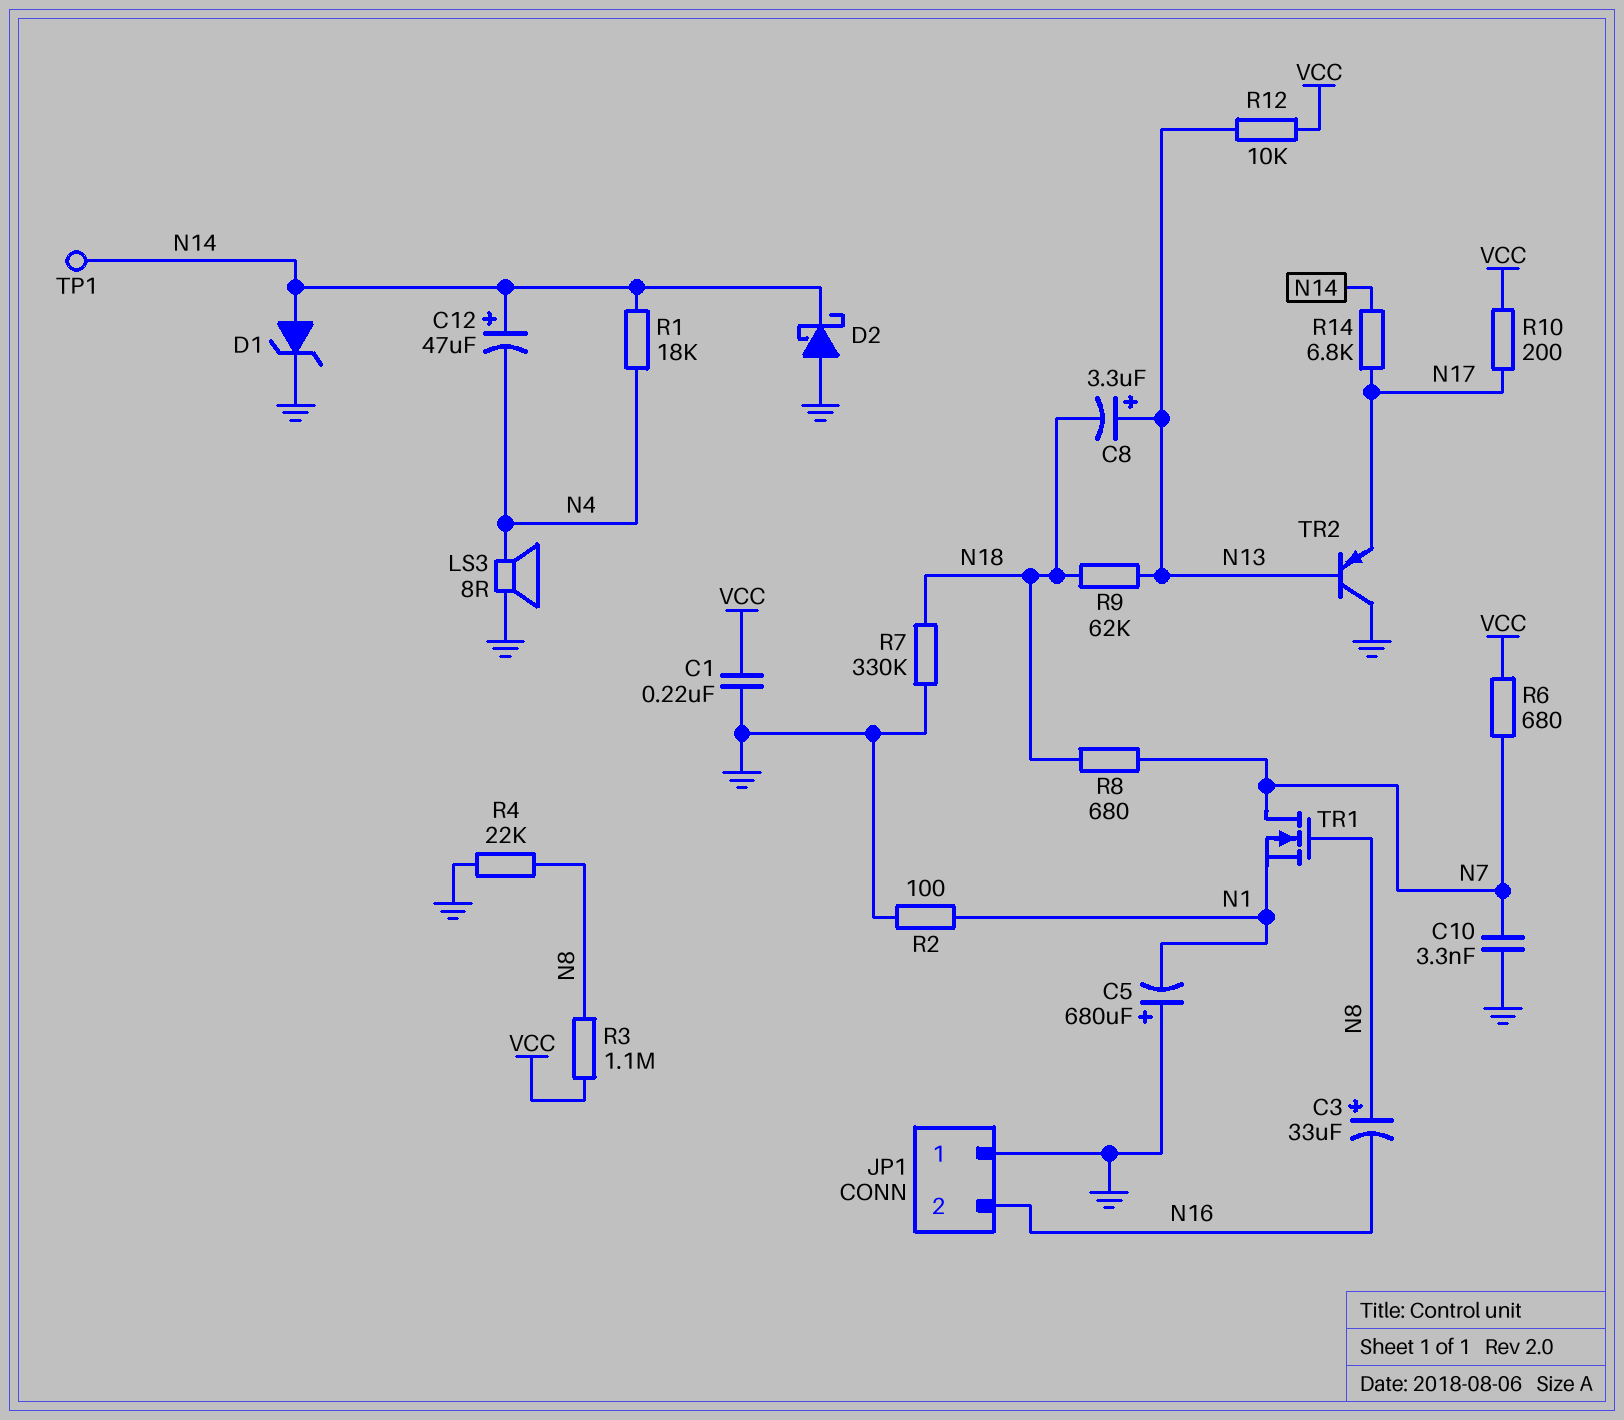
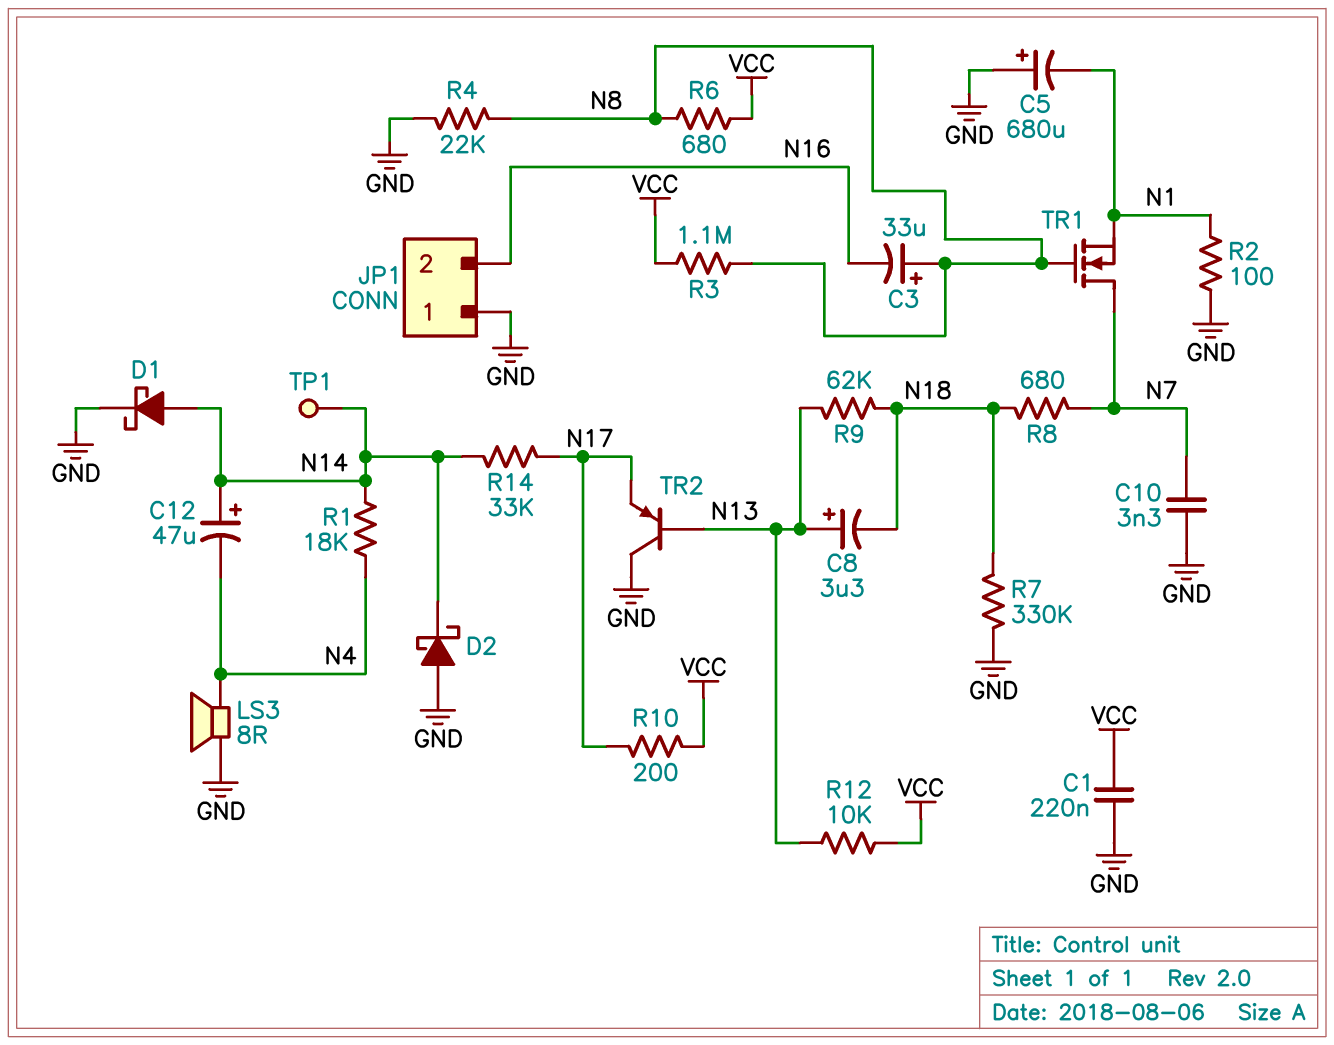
D1: zener (A N14, K GND) -> schottky (A N14, K GND)
R6: 680 (N7, VCC) -> 680 (N8, VCC)
R14: 6.8k (N14, N17) -> 33k (N14, N17)

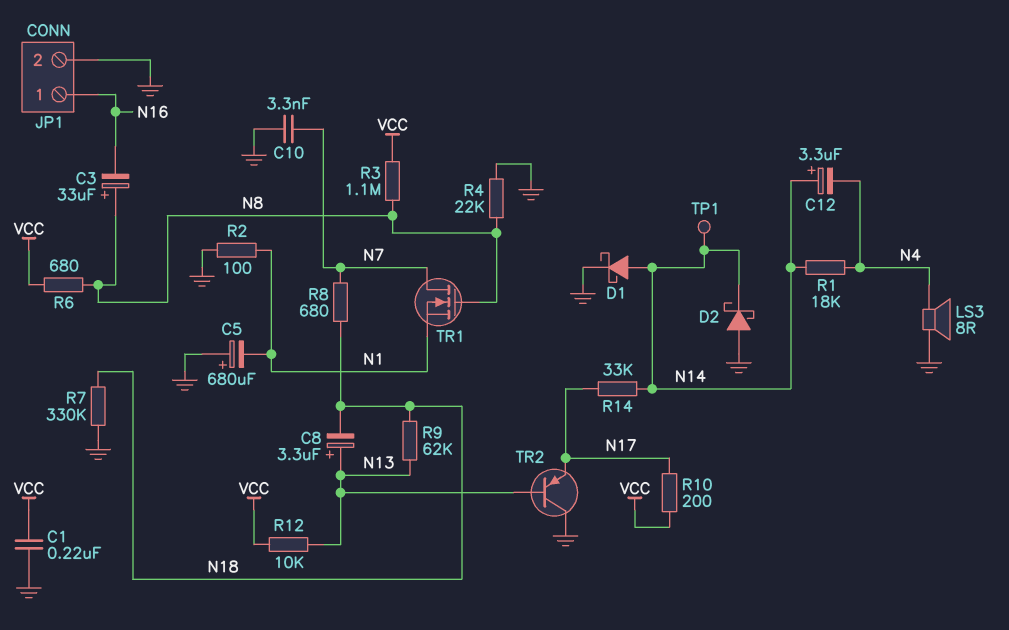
C12: 47uF (plus N14, minus N4) -> 3.3uF (plus N14, minus N4)
JP1 pin 1: GND -> N16
JP1 pin 2: N16 -> GND

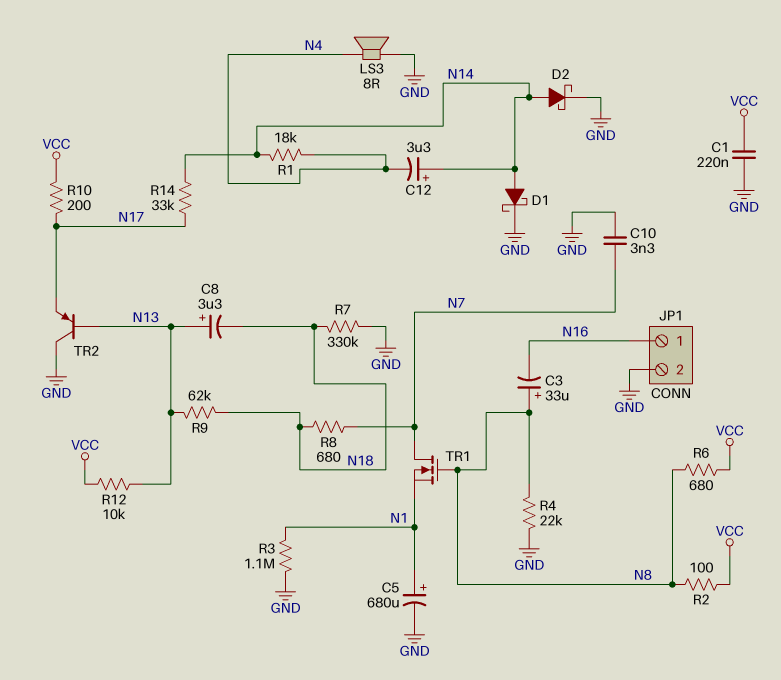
C5: 680uF (plus GND, minus N1) -> 680uF (plus N1, minus GND)
D2: schottky (A GND, K N14) -> schottky (A N14, K GND)
R2: 100 (GND, N1) -> 100 (N8, VCC)
R3: 1.1M (N8, VCC) -> 1.1M (GND, N1)
TP1: test point (N14) -> none

